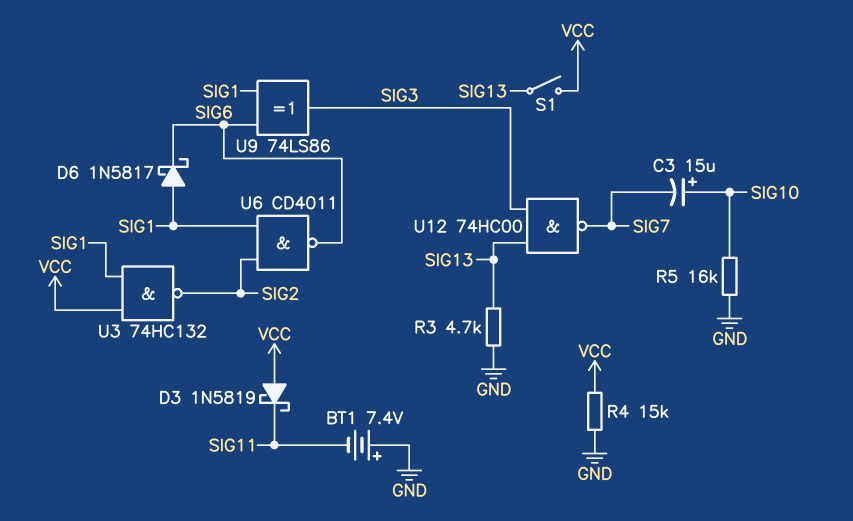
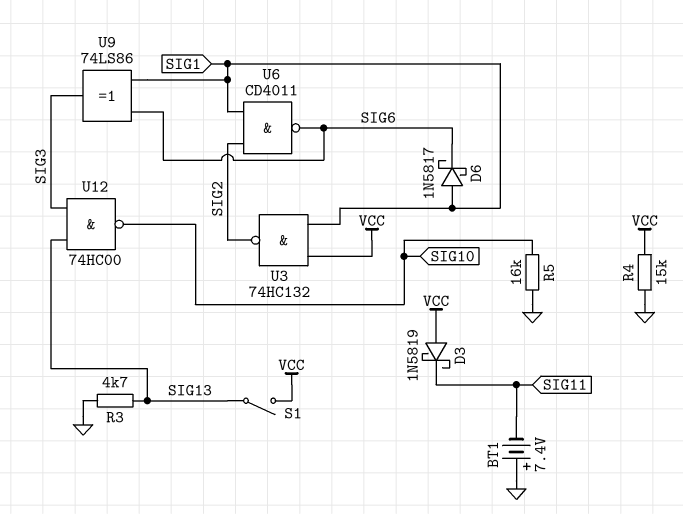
C3: 15uF (plus SIG10, minus SIG7) -> none
U12: NAND 74HC00 (in SIG3, in SIG13, out SIG7) -> NAND 74HC00 (in SIG3, in SIG13, out SIG10)

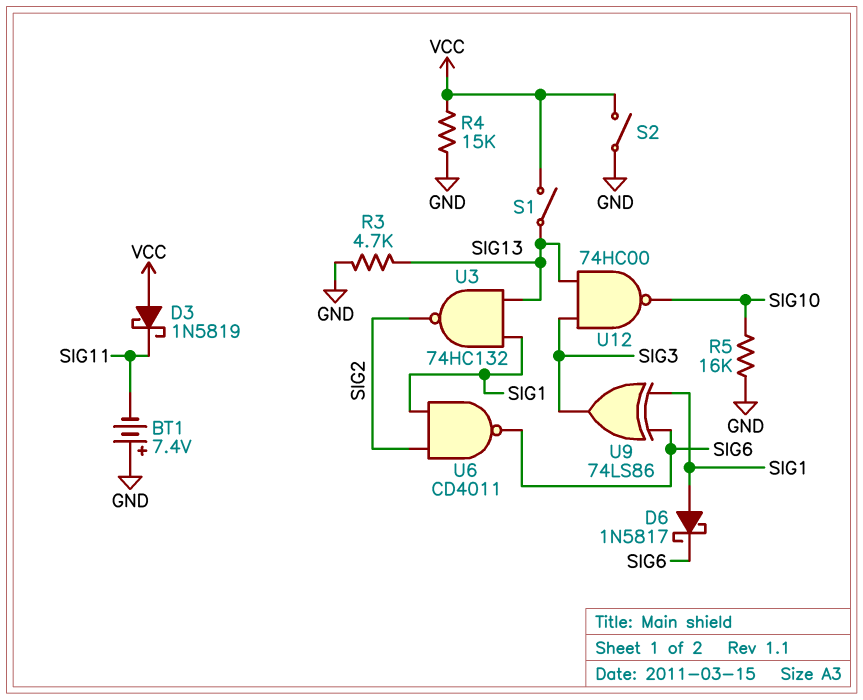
S2: none -> switch (GND, VCC)
U3: NAND 74HC132 (in SIG1, in VCC, out SIG2) -> NAND 74HC132 (in SIG1, in SIG13, out SIG2)

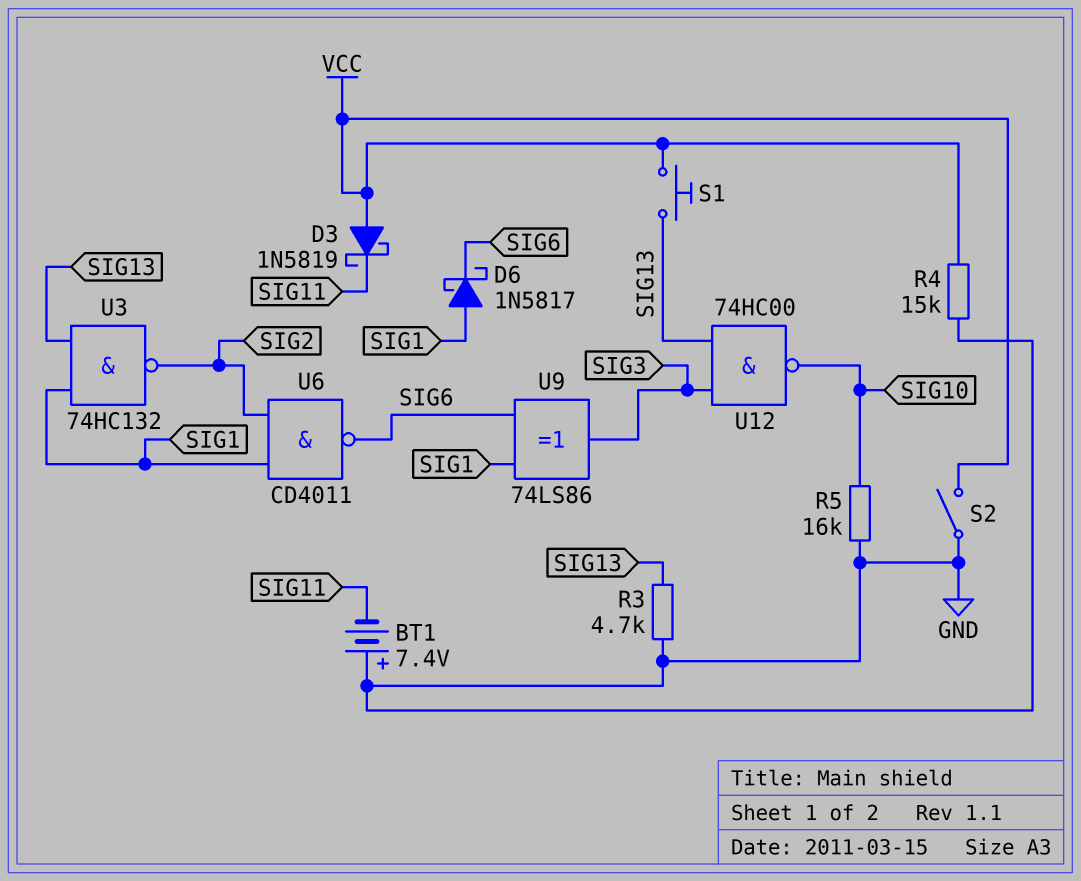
S1: switch (SIG13, VCC) -> button (SIG13, VCC)

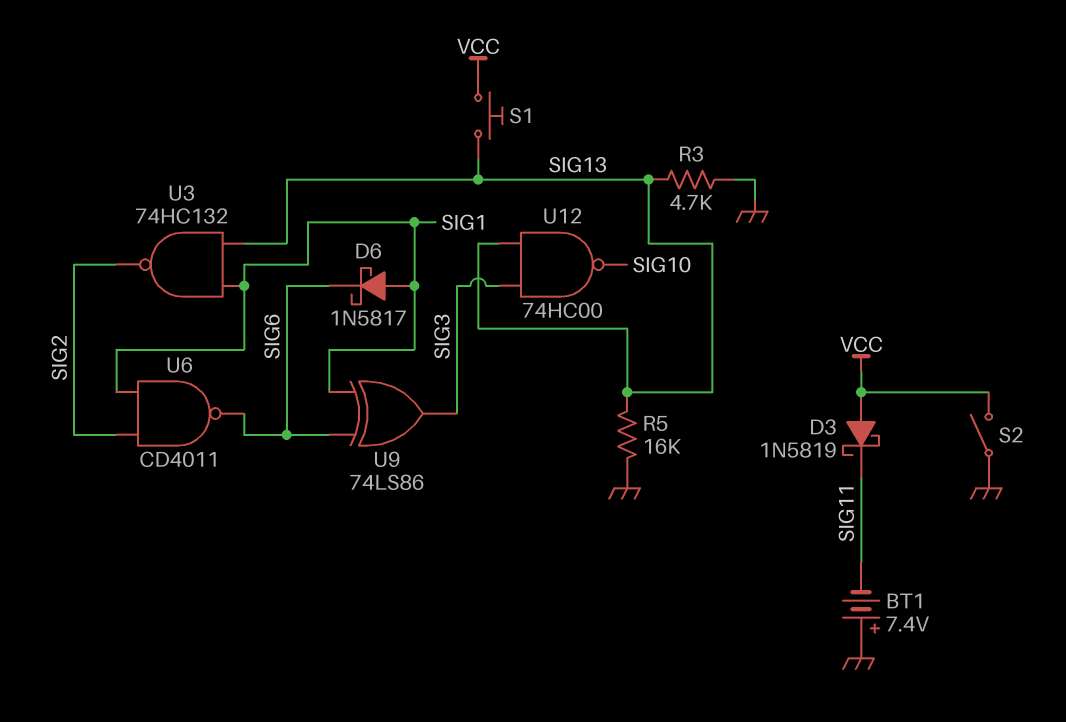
R4: 15k (GND, VCC) -> none
R5: 16k (GND, SIG10) -> 16k (GND, SIG13)

